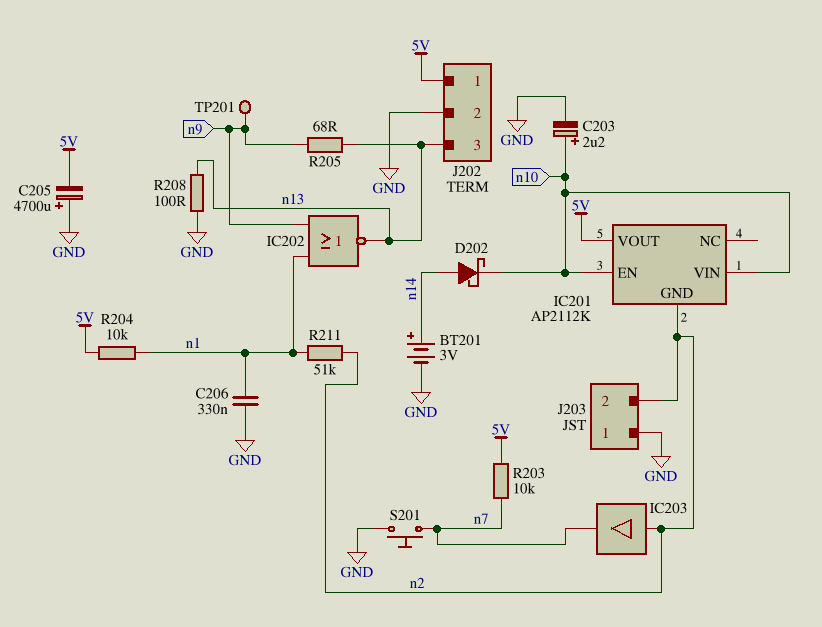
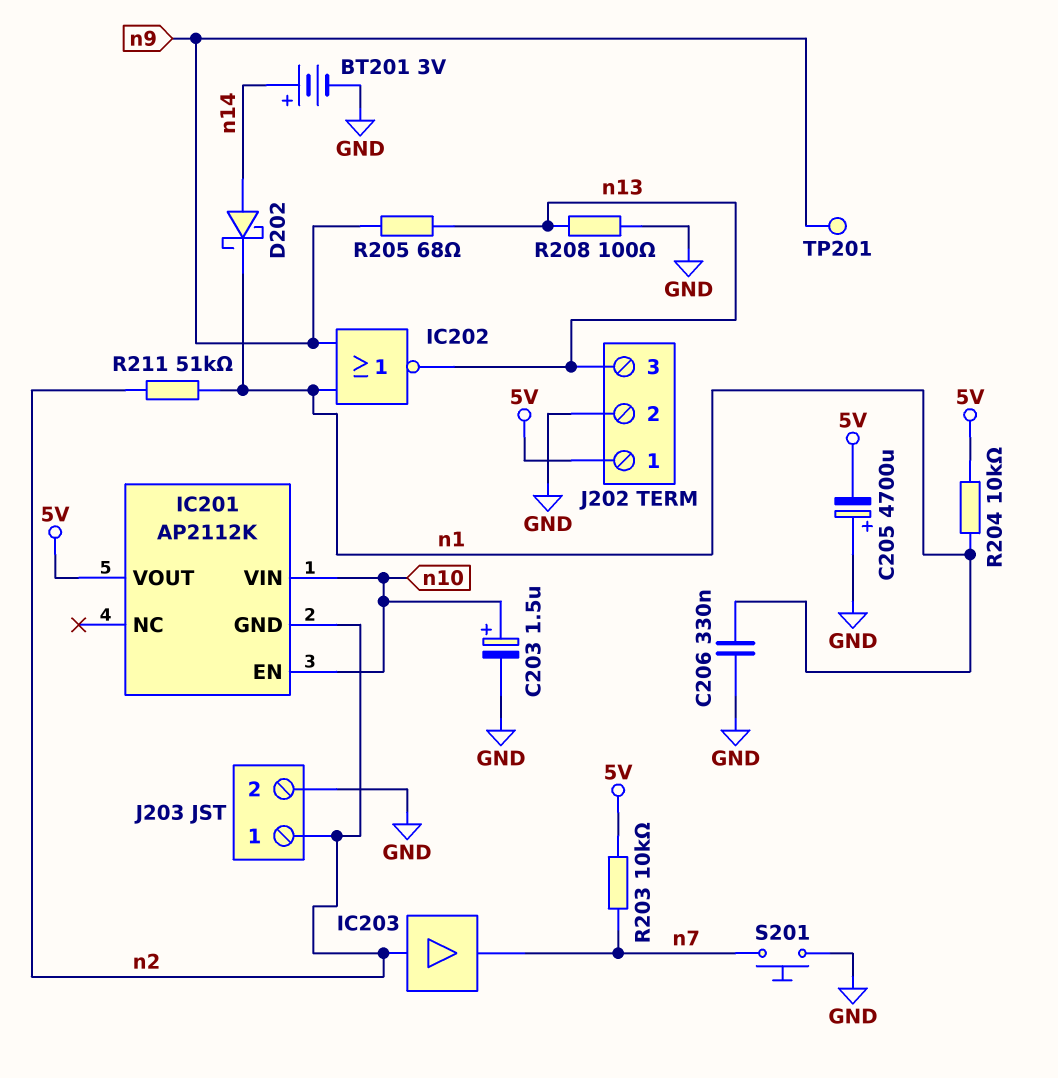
C203: 2.2uF (plus n10, minus GND) -> 1.5uF (plus n10, minus GND)
D202: schottky (A n14, K n10) -> schottky (A n14, K n1)
J203 pin 1: GND -> n2
J203 pin 2: n2 -> GND

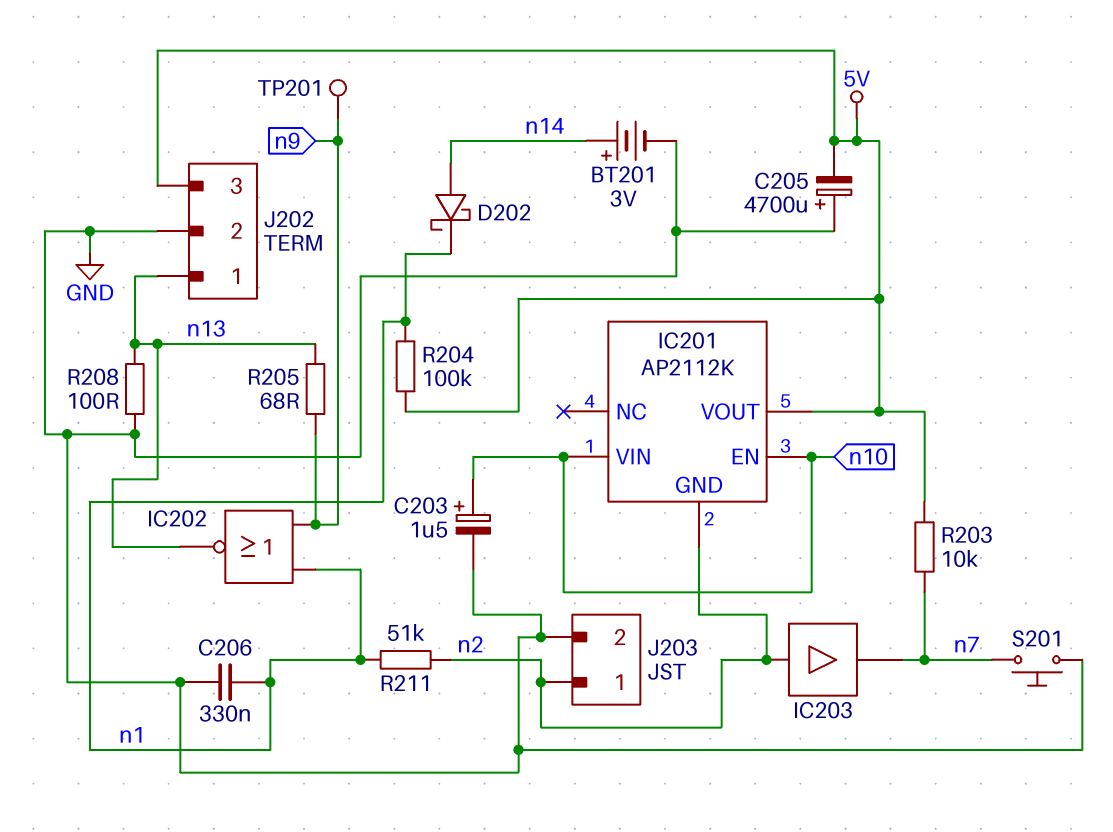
J202 pin 1: 5V -> n13
J202 pin 3: n13 -> 5V
R204: 10k (5V, n1) -> 100k (5V, n1)

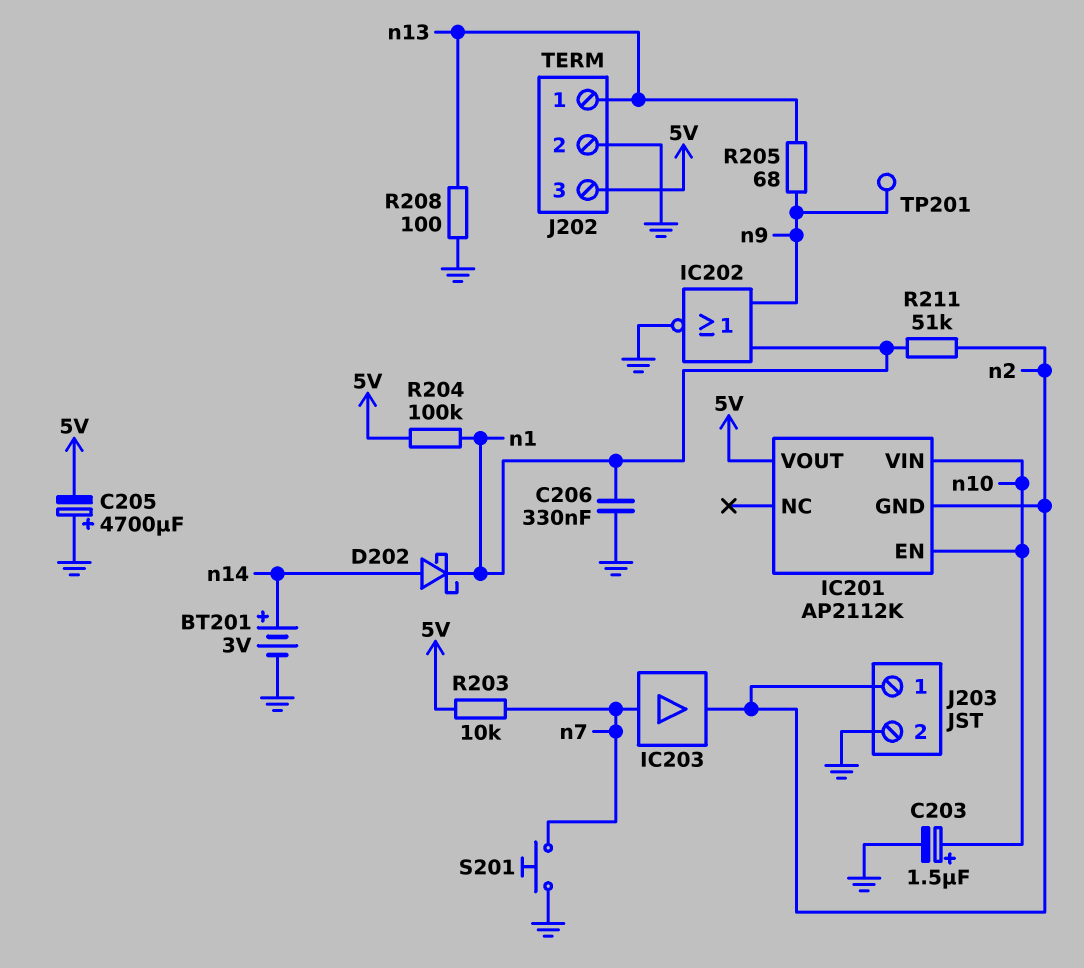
IC202: NOR (in n1, in n9, out n13) -> NOR (in n1, in n9, out GND)
IC203: buffer (in n2, out n7) -> buffer (in n7, out n2)

